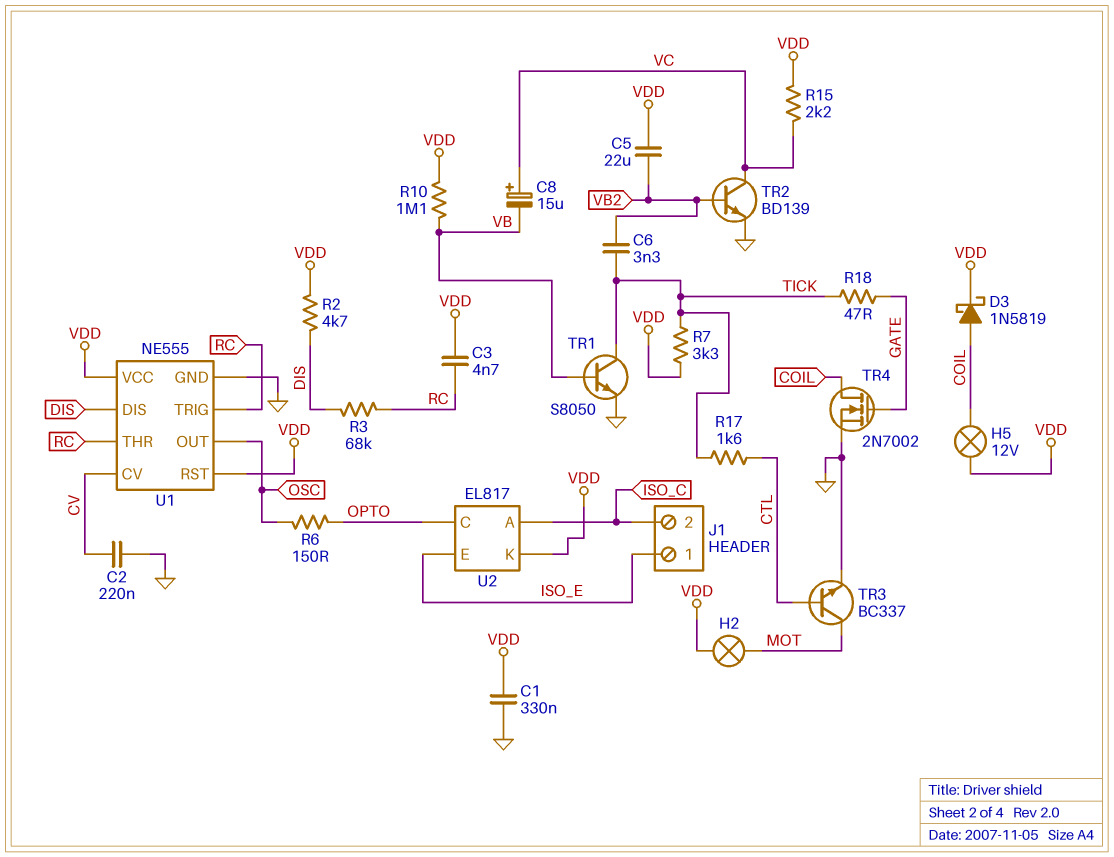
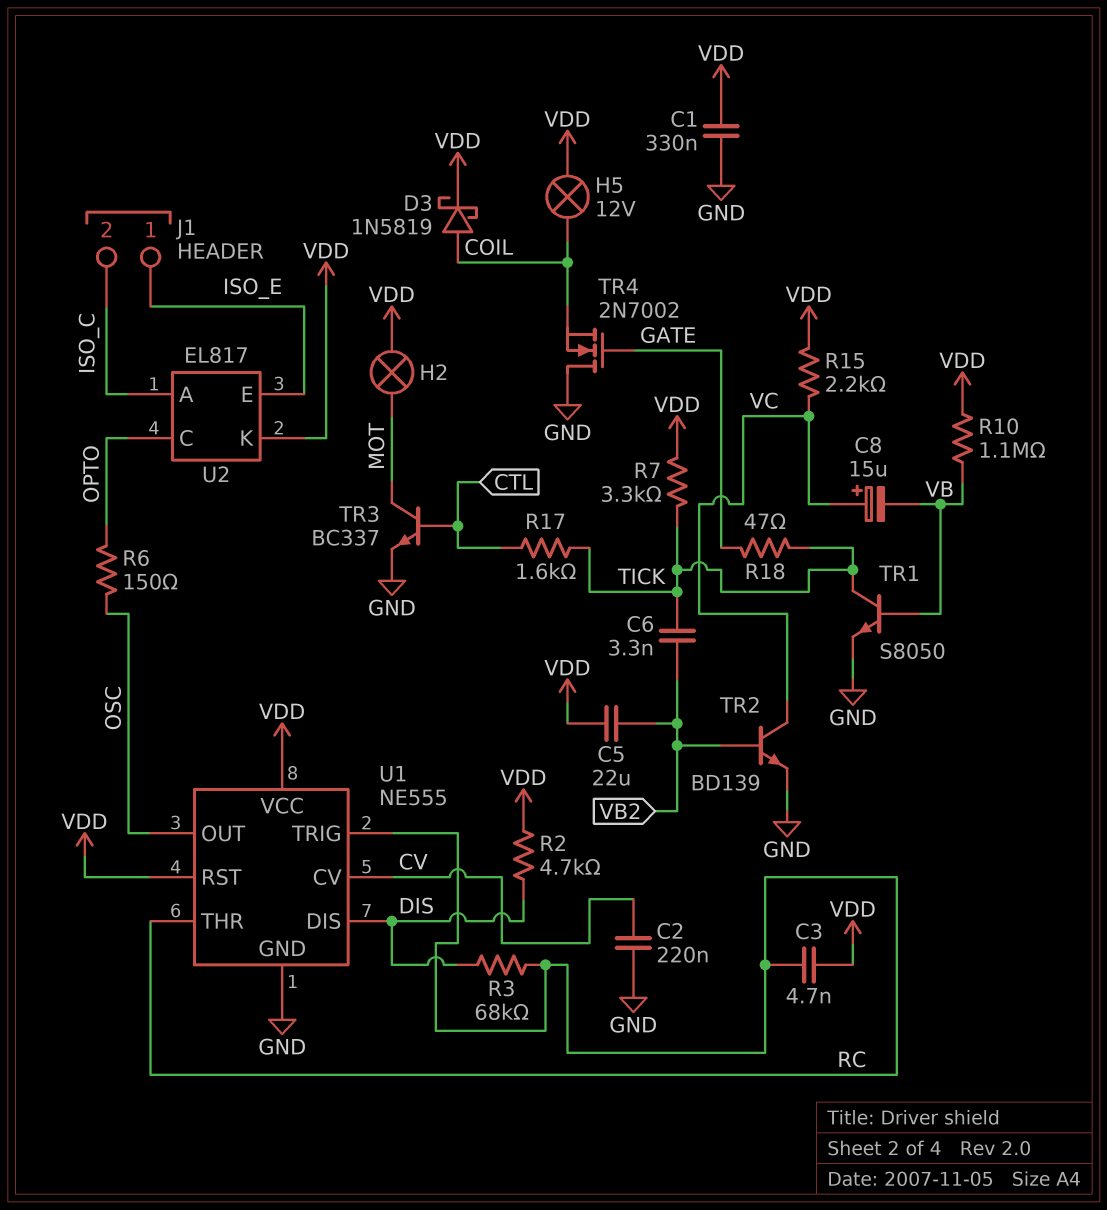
TR4: NMOS 2N7002 (G GATE, D COIL, S GND) -> NMOS 2N7002 (G GATE, D GND, S COIL)

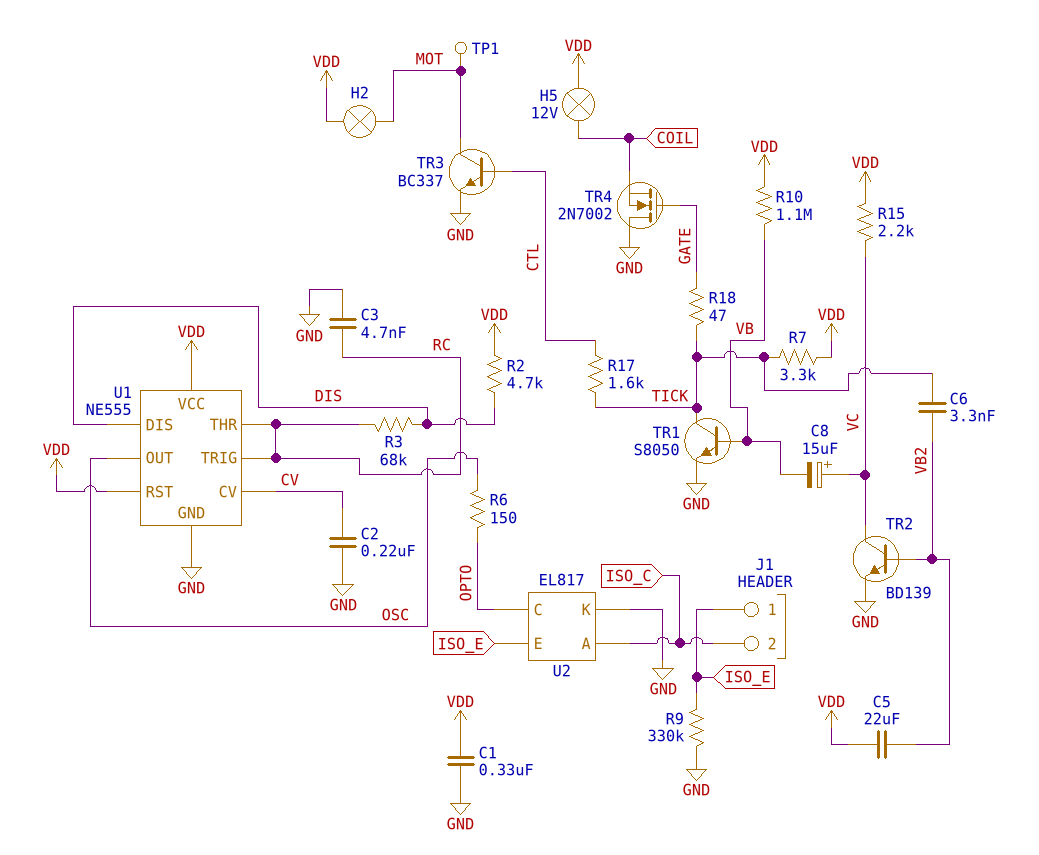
C3: 4.7nF (RC, VDD) -> 4.7nF (GND, RC)
D3: schottky 1N5819 (A COIL, K VDD) -> none
R9: none -> 330k (GND, ISO_E)
TP1: none -> test point (MOT)
U2 pin K: VDD -> GND

